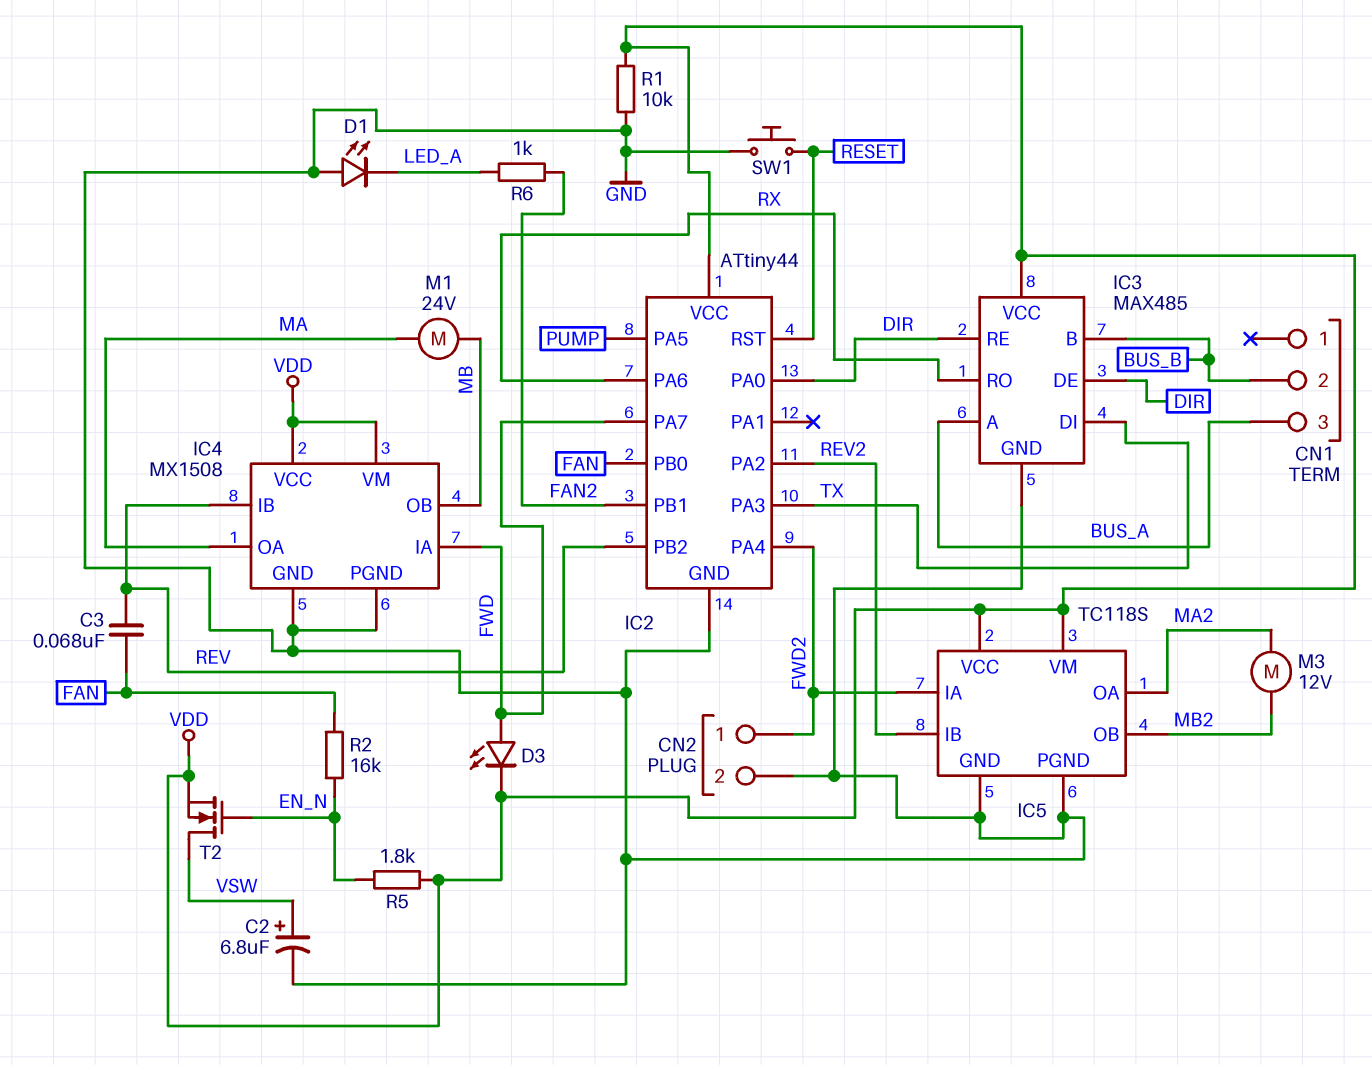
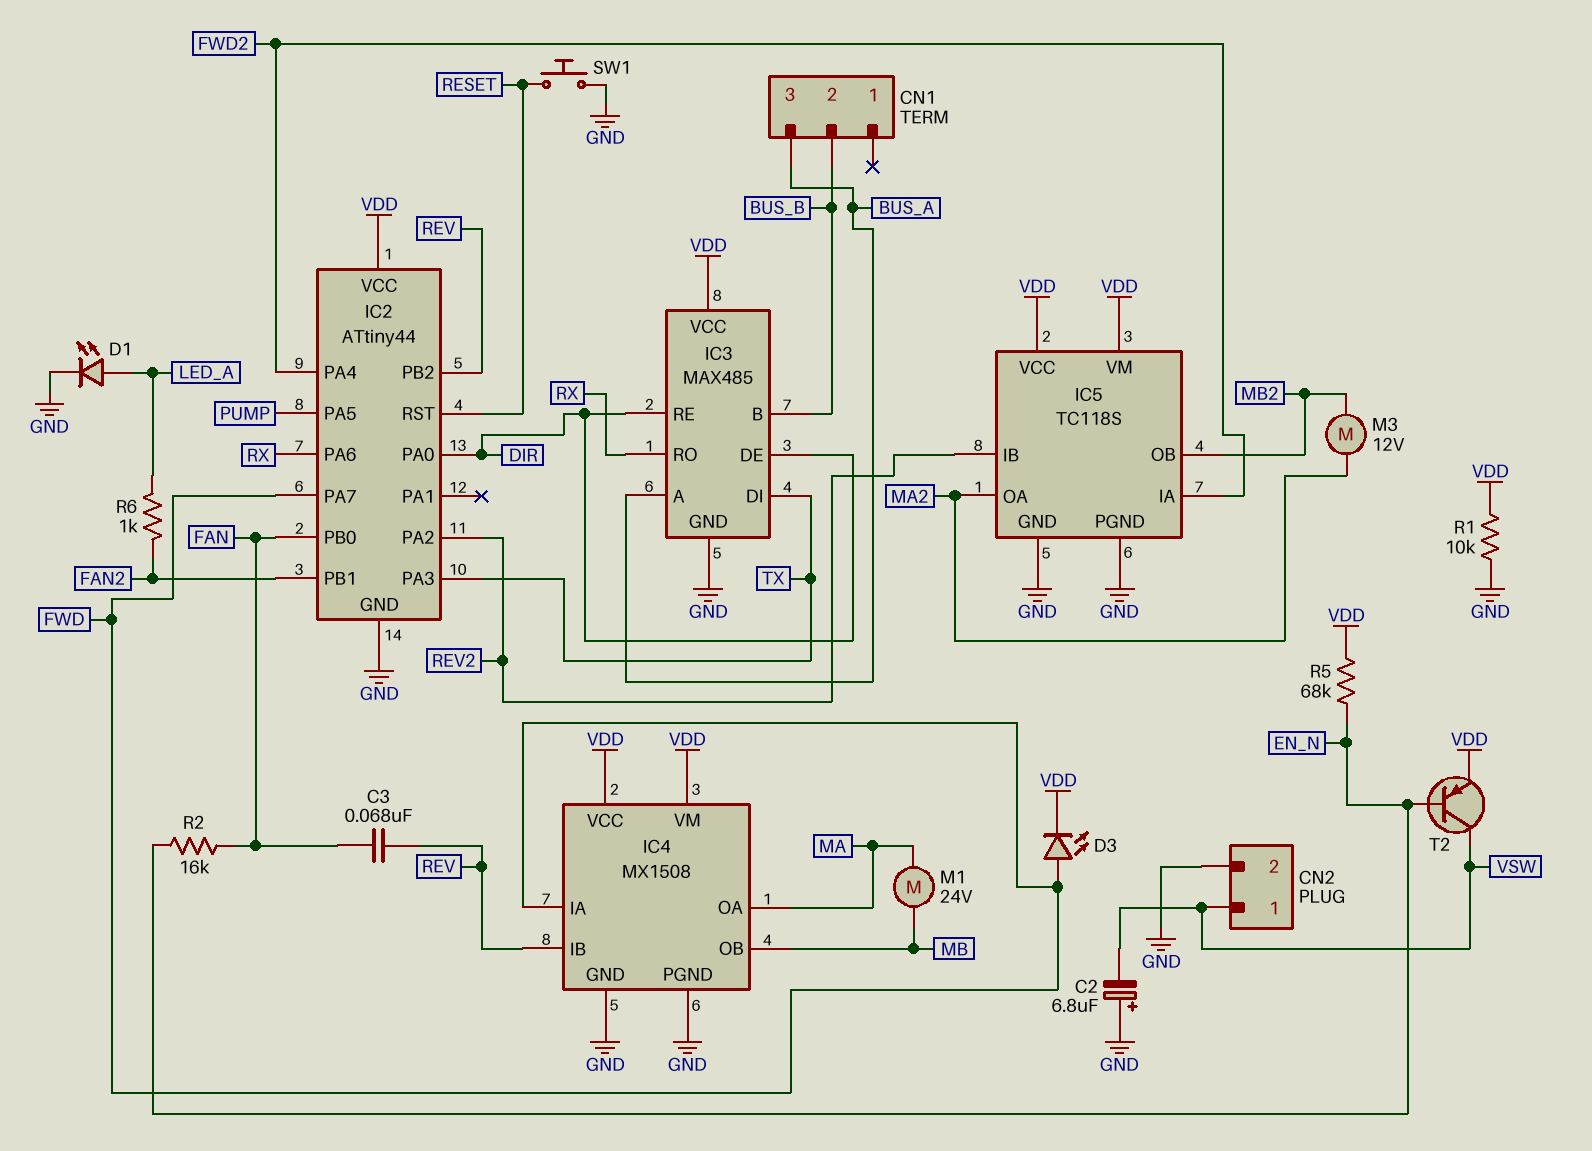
C2: 6.8uF (plus VSW, minus GND) -> 6.8uF (plus GND, minus VSW)
CN2 pin 1: FWD2 -> VSW
D1: LED (A GND, K LED_A) -> LED (A LED_A, K GND)
R5: 1.8k (EN_N, VDD) -> 68k (EN_N, VDD)
T2: NMOS (G EN_N, D VSW, S VDD) -> PNP (B EN_N, C VSW, E VDD)

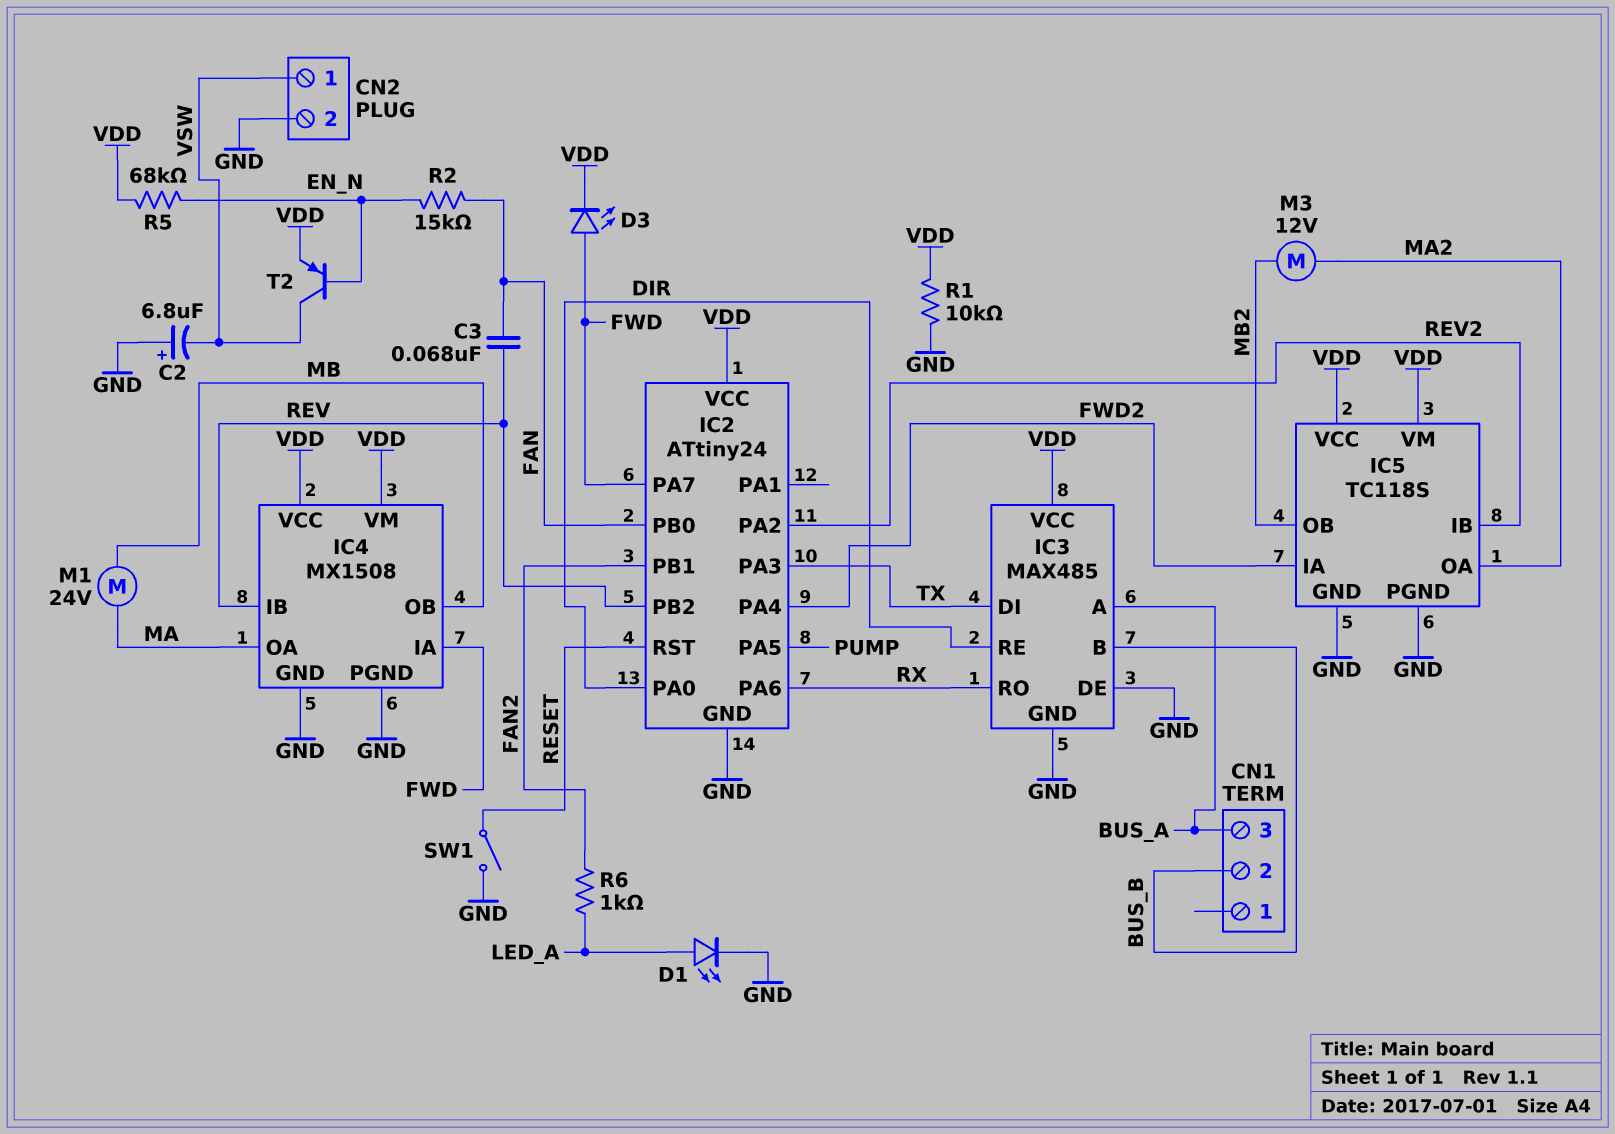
IC2: ATtiny44 -> ATtiny24
IC3 pin DE: DIR -> GND
R2: 16k (EN_N, FAN) -> 15k (EN_N, FAN)
SW1: button (GND, RESET) -> switch (GND, RESET)

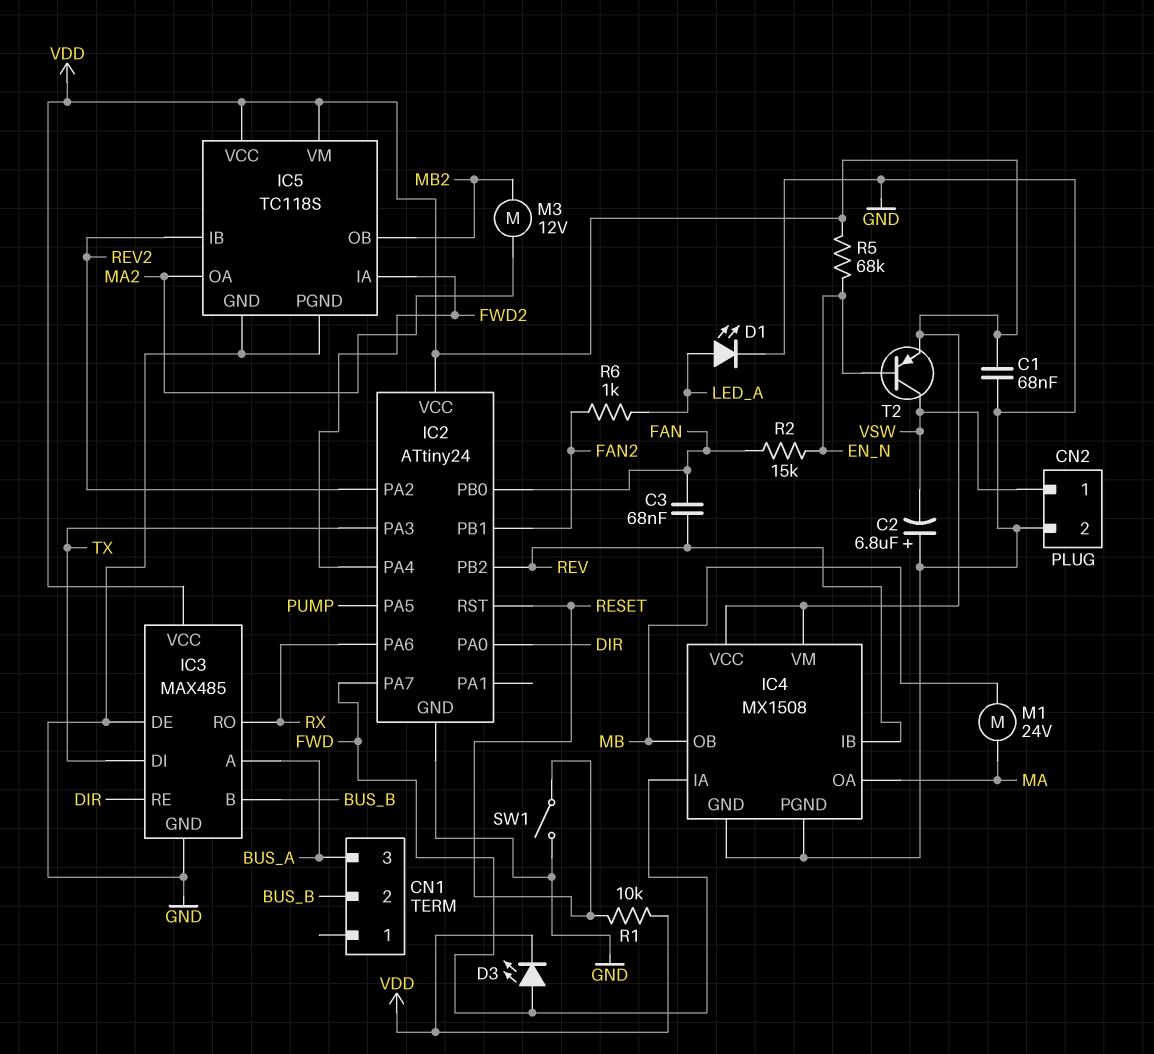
C1: none -> 68nF (GND, VDD)
R1: 10k (GND, VDD) -> 10k (RESET, VDD)

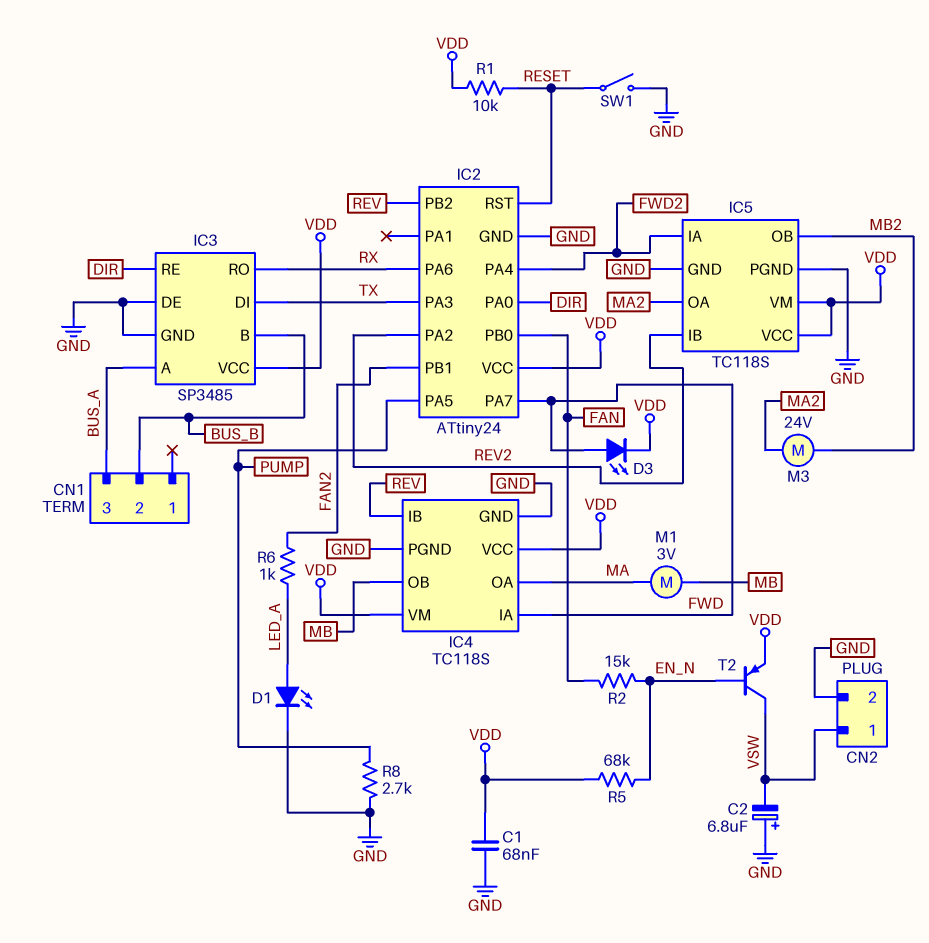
C3: 68nF (FAN, REV) -> none
IC3: MAX485 -> SP3485
IC4: MX1508 -> TC118S
M1: motor 24V (MA, MB) -> motor 3V (MA, MB)
M3: motor 12V (MA2, MB2) -> motor 24V (MA2, MB2)
R8: none -> 2.7k (GND, PUMP)

